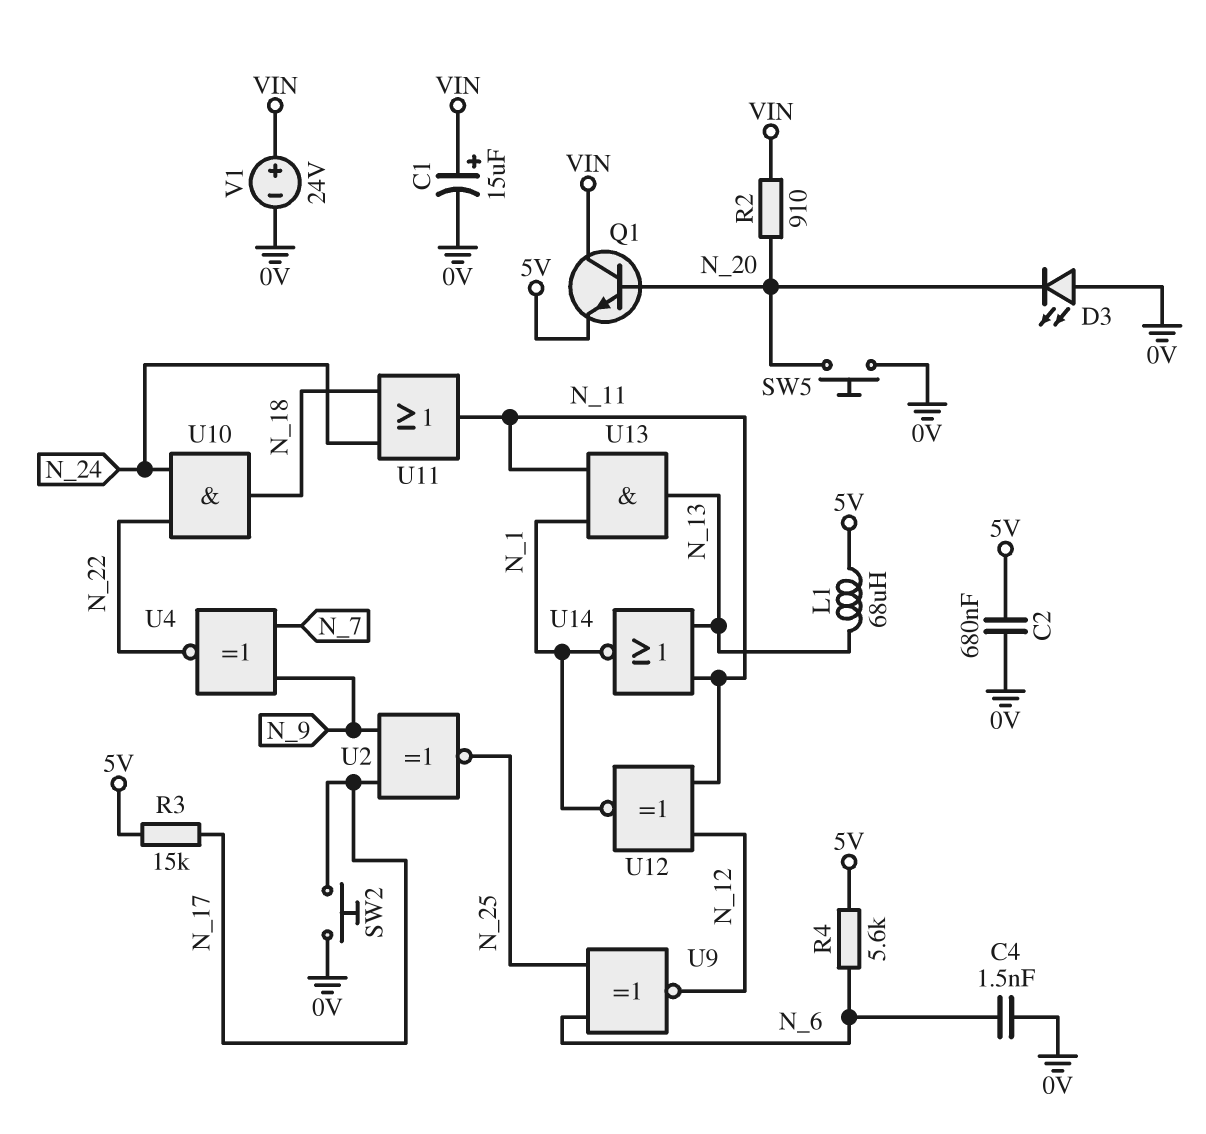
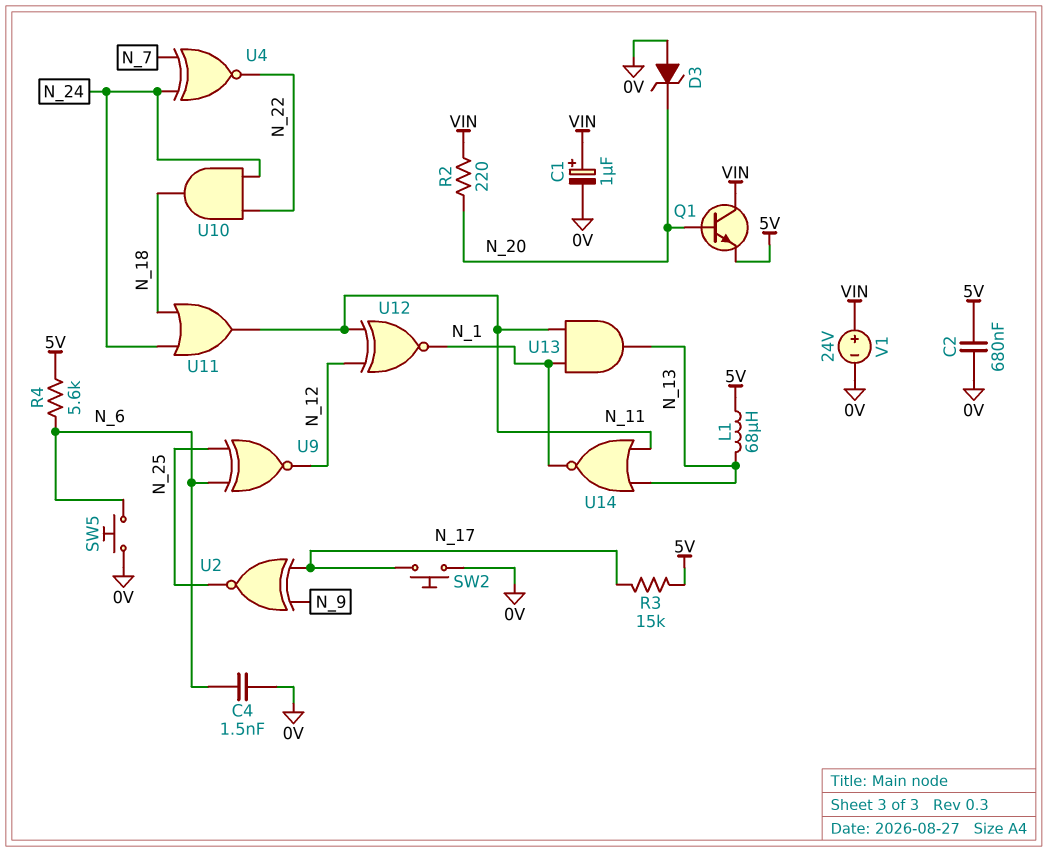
C1: 15uF (plus VIN, minus 0V) -> 1uF (plus VIN, minus 0V)
D3: LED (A 0V, K N_20) -> zener (A 0V, K N_20)
R2: 910 (N_20, VIN) -> 220 (N_20, VIN)
SW5: button (0V, N_20) -> button (0V, N_6)
U4: XNOR (in N_7, in N_9, out N_22) -> XNOR (in N_7, in N_24, out N_22)

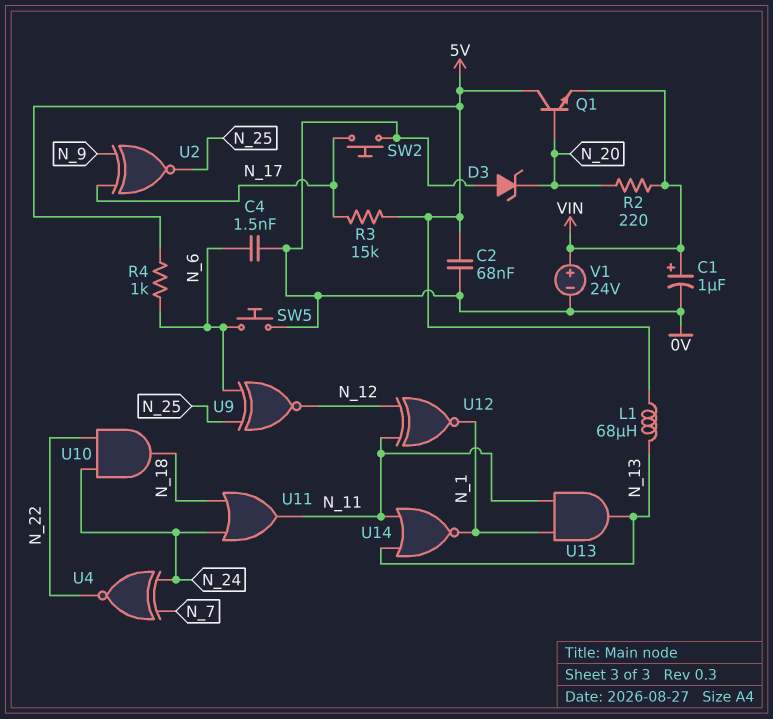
C2: 680nF (0V, 5V) -> 68nF (0V, 5V)
Q1: NPN (B N_20, C VIN, E 5V) -> NPN (B N_20, C 5V, E VIN)
R4: 5.6k (5V, N_6) -> 1k (5V, N_6)

